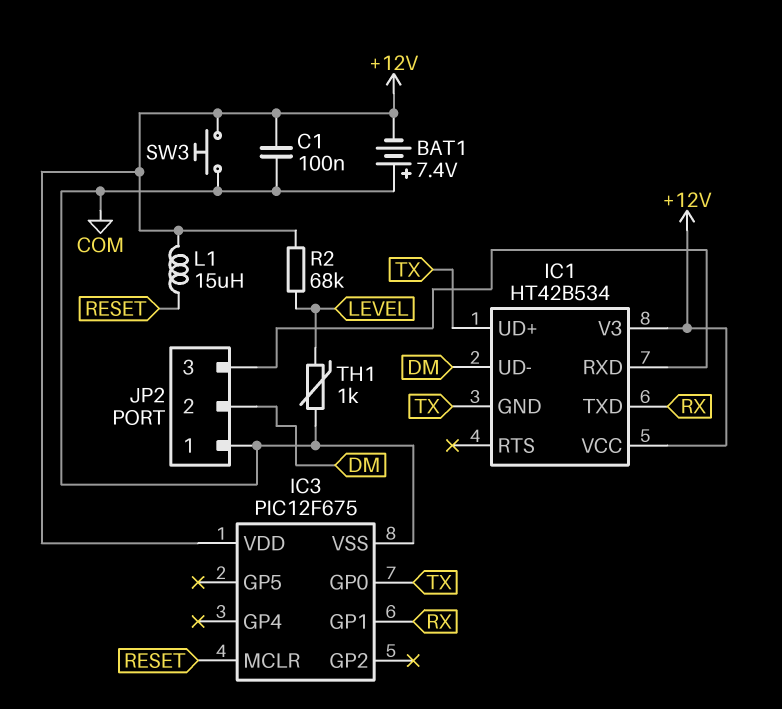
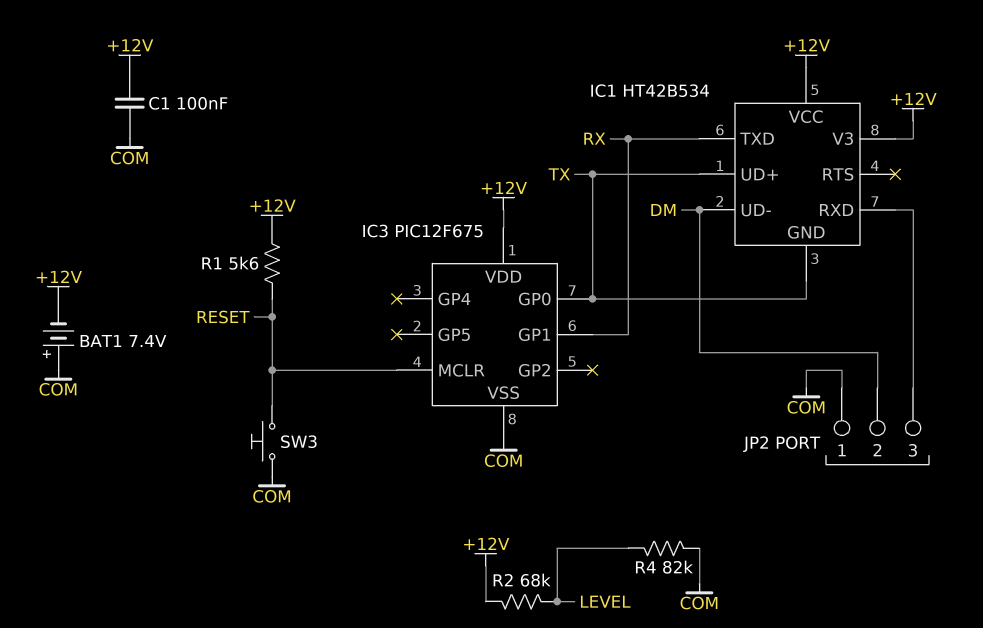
L1: 15uH (+12V, RESET) -> none
R1: none -> 5.6k (+12V, RESET)
R4: none -> 82k (COM, LEVEL)
SW3: button (+12V, COM) -> button (COM, RESET)
TH1: 1k (COM, LEVEL) -> none

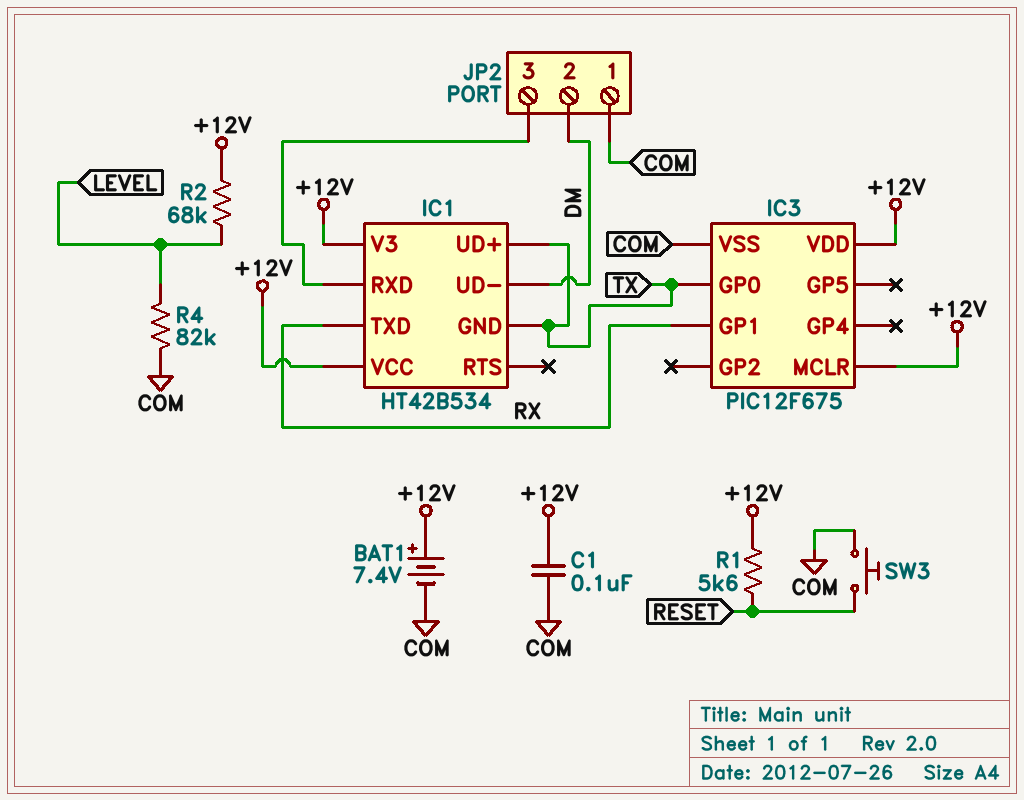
BAT1: 7.4V (plus COM, minus +12V) -> 7.4V (plus +12V, minus COM)
IC3 pin MCLR: RESET -> +12V

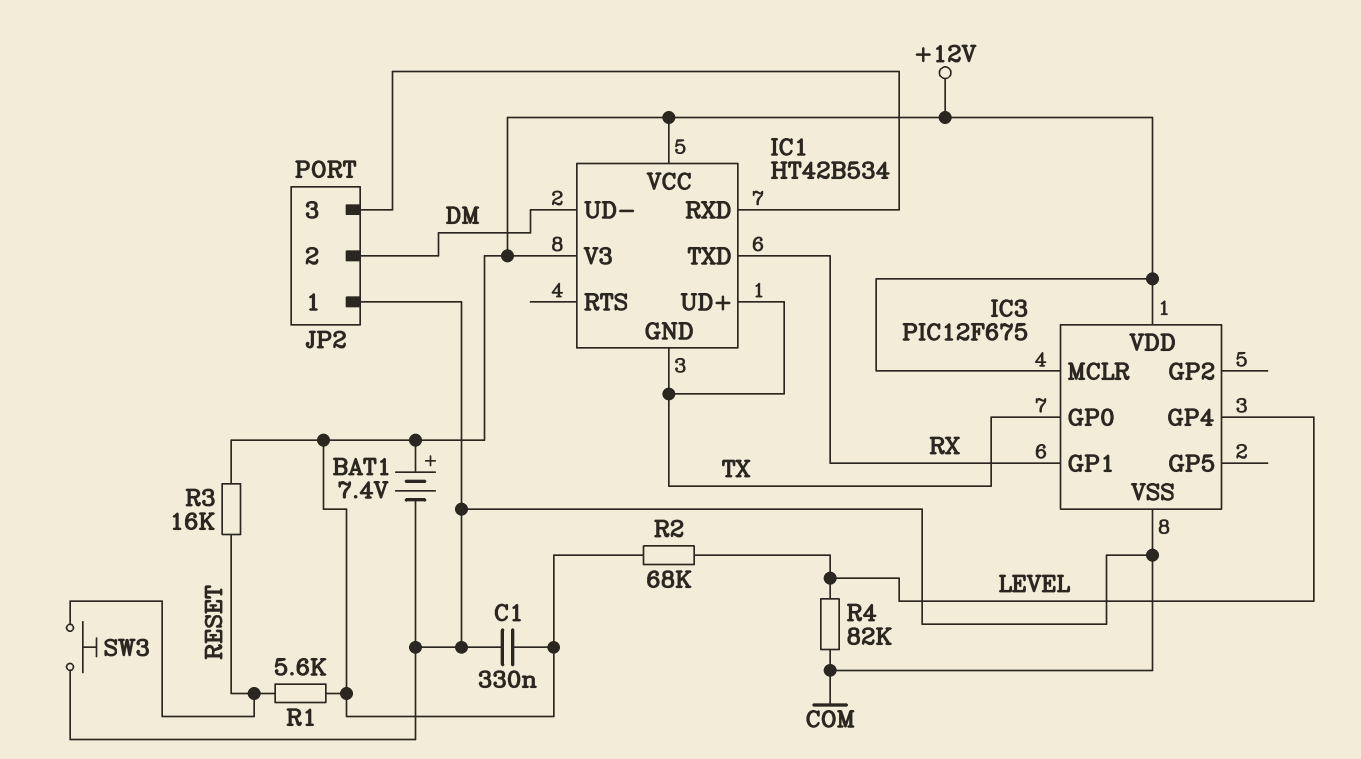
C1: 100nF (+12V, COM) -> 330nF (+12V, COM)
IC3 pin GP4: none -> LEVEL
R3: none -> 16k (+12V, RESET)

